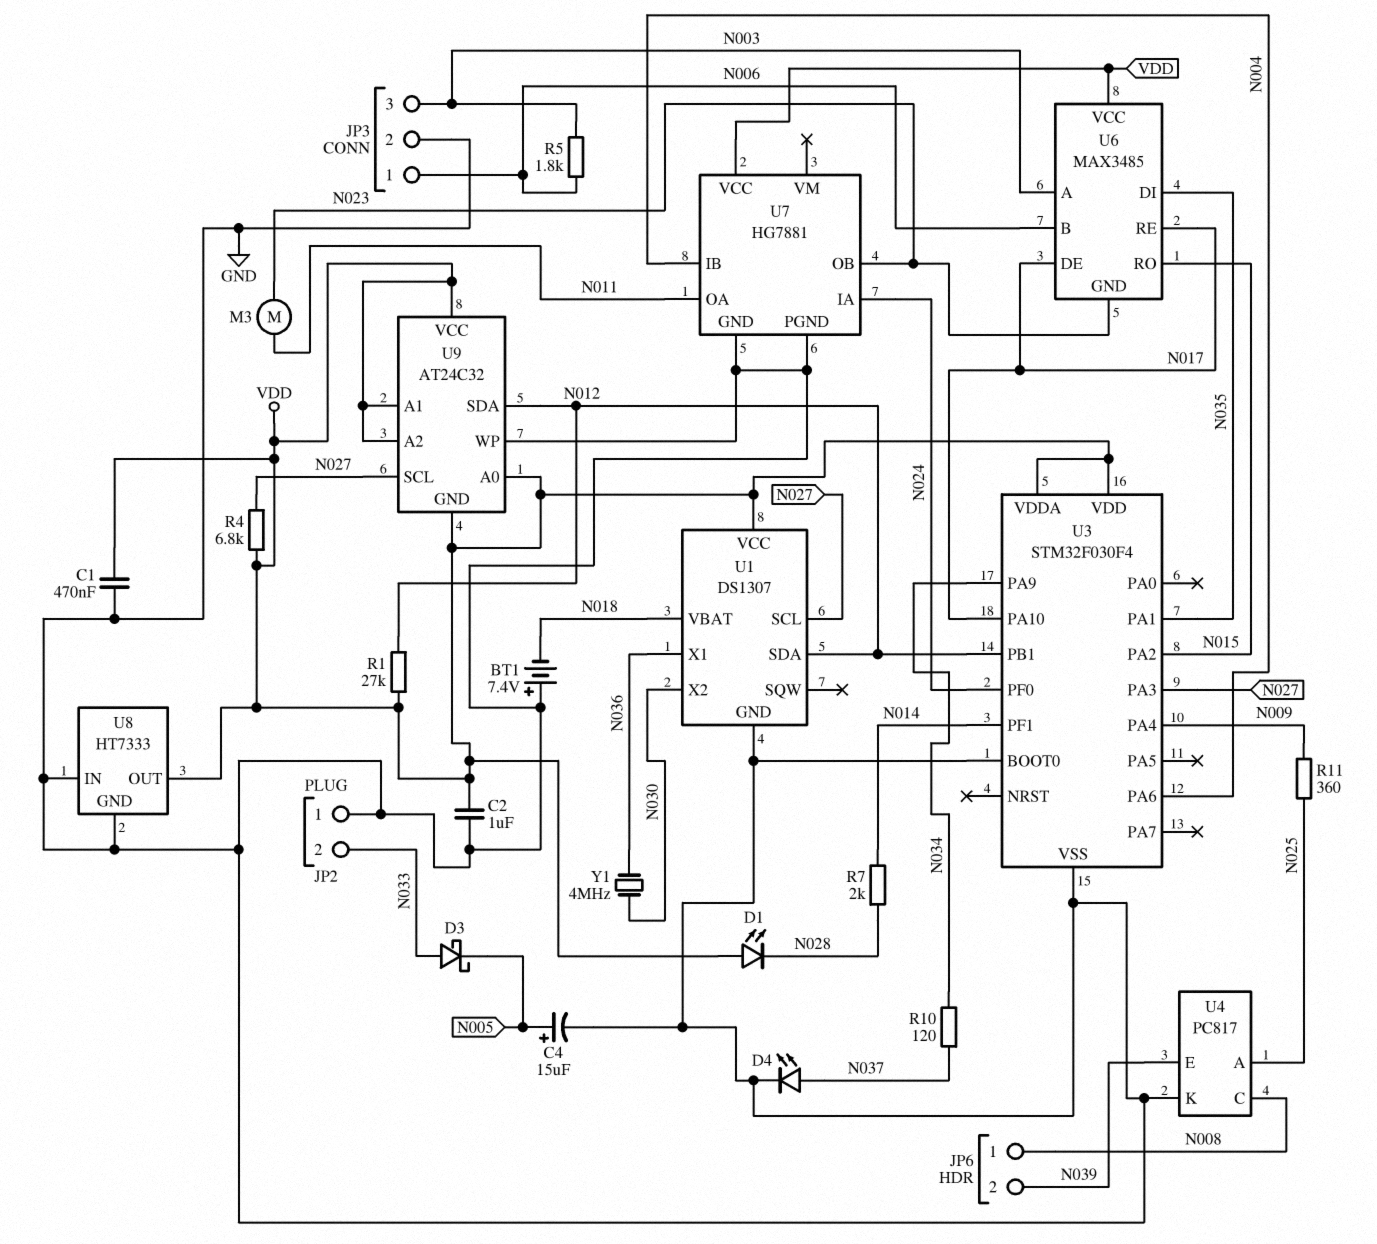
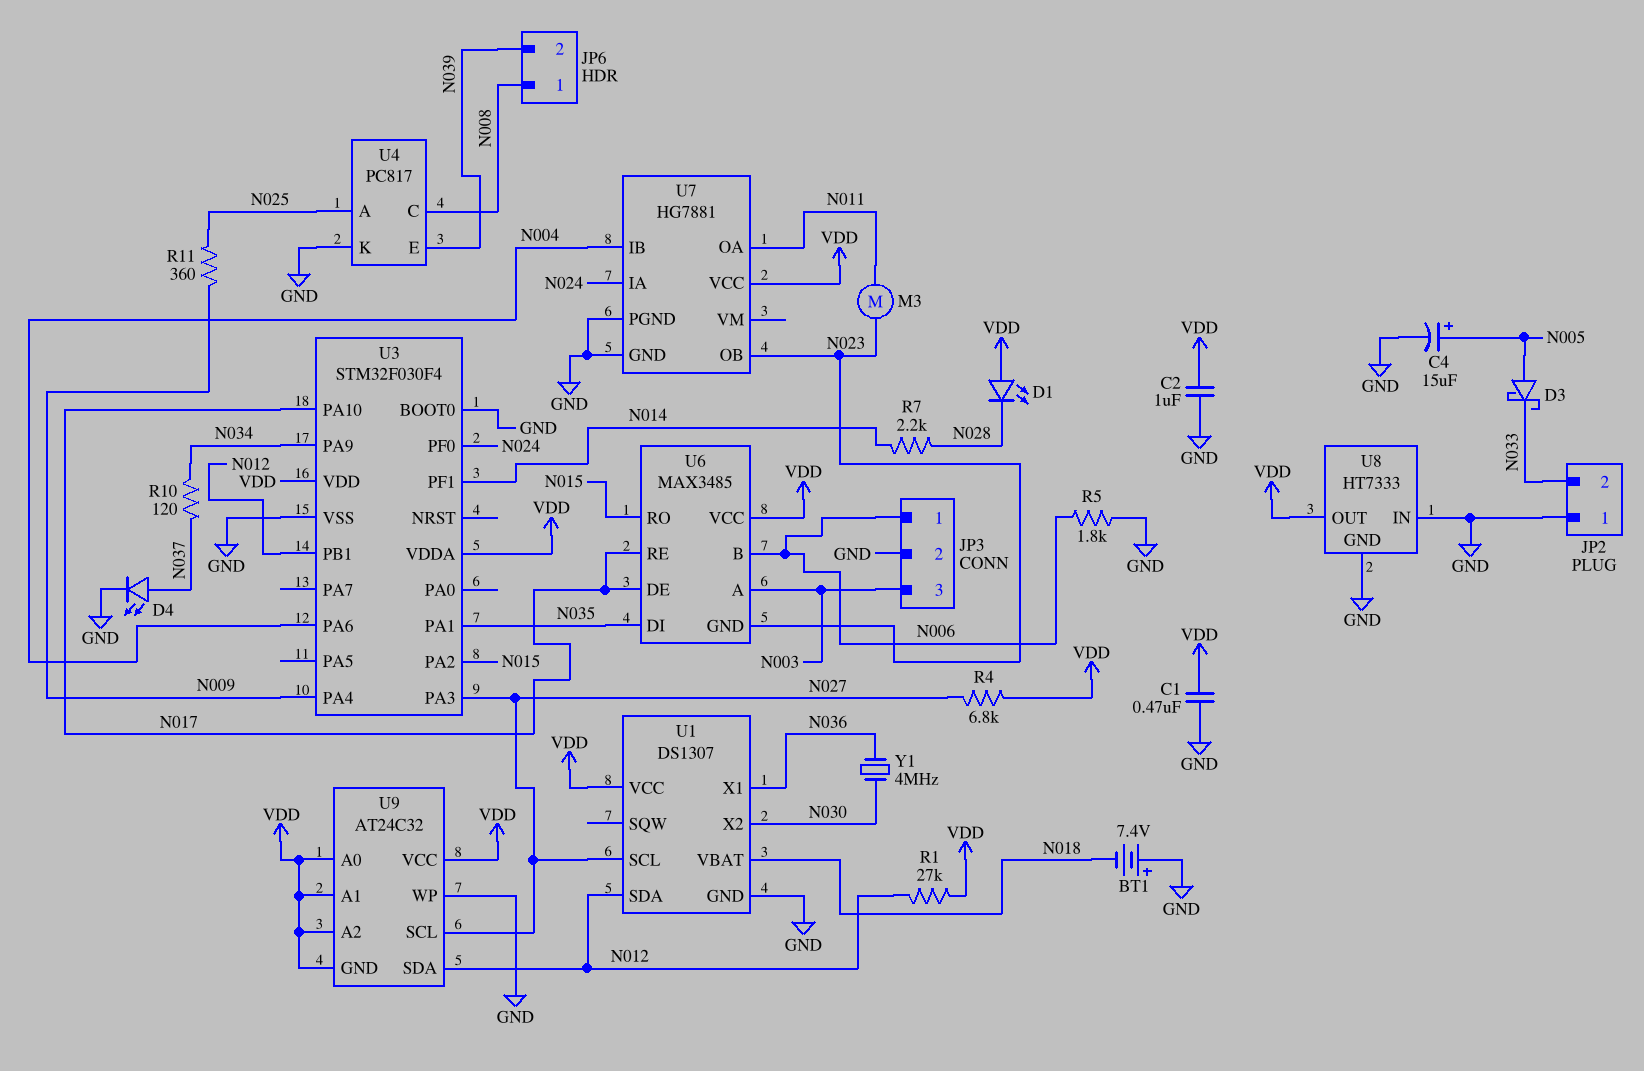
D3: schottky (A N033, K N005) -> schottky (A N005, K N033)
R5: 1.8k (N003, N006) -> 1.8k (GND, N006)
R7: 2k (N014, N028) -> 2.2k (N014, N028)

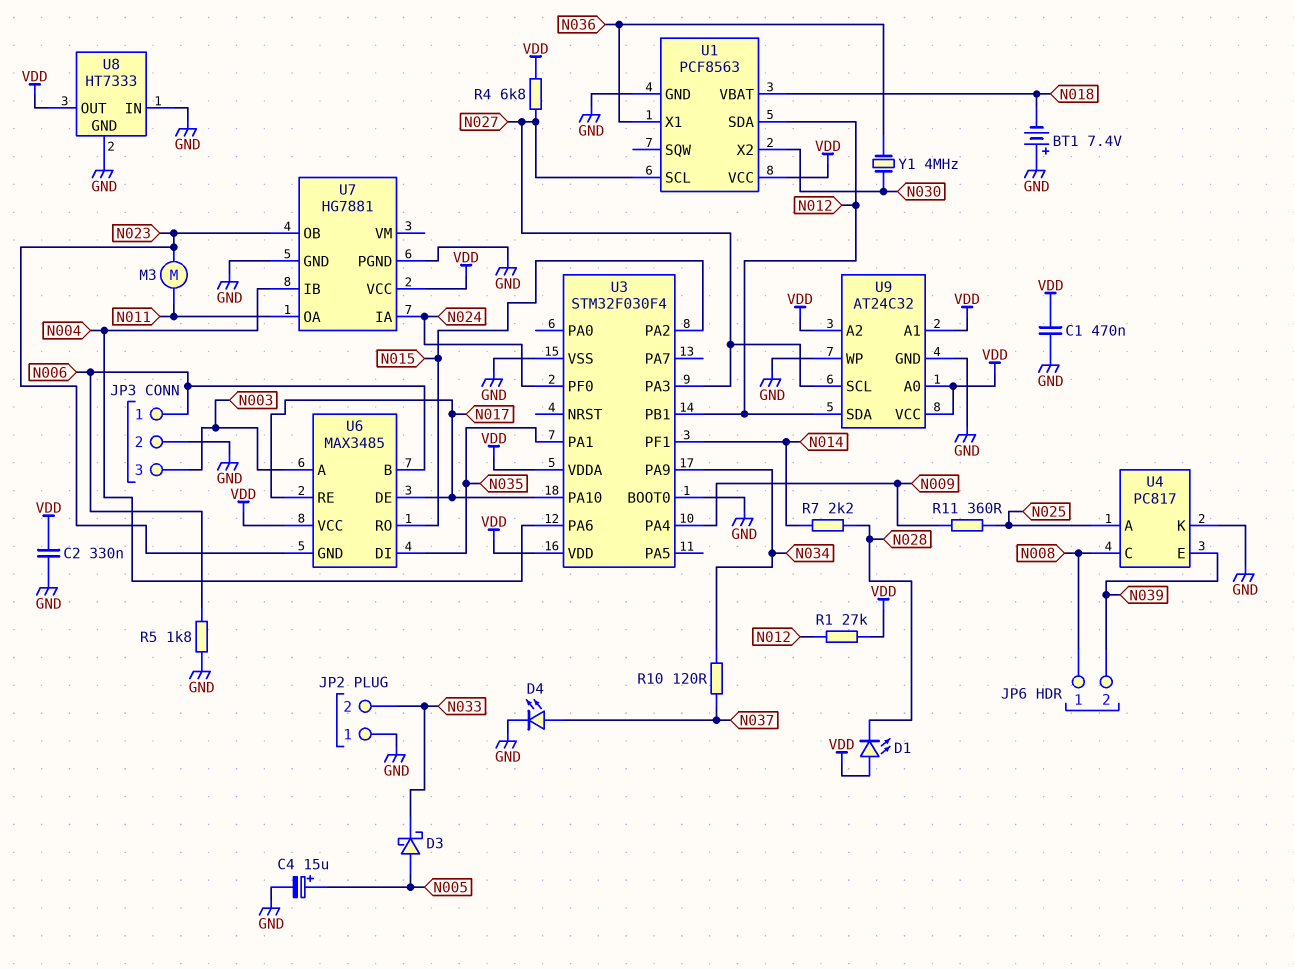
C2: 1uF (GND, VDD) -> 330nF (GND, VDD)
U1: DS1307 -> PCF8563
U9 pin GND: VDD -> GND

